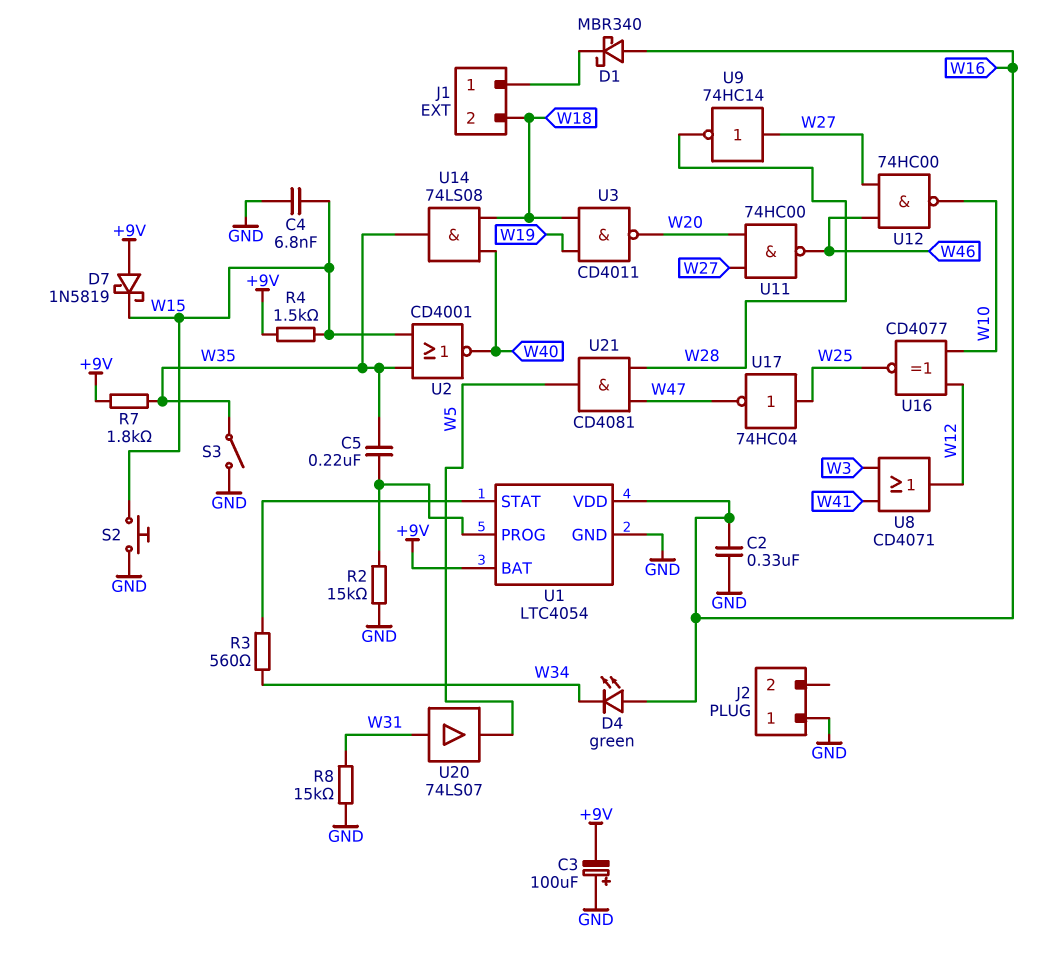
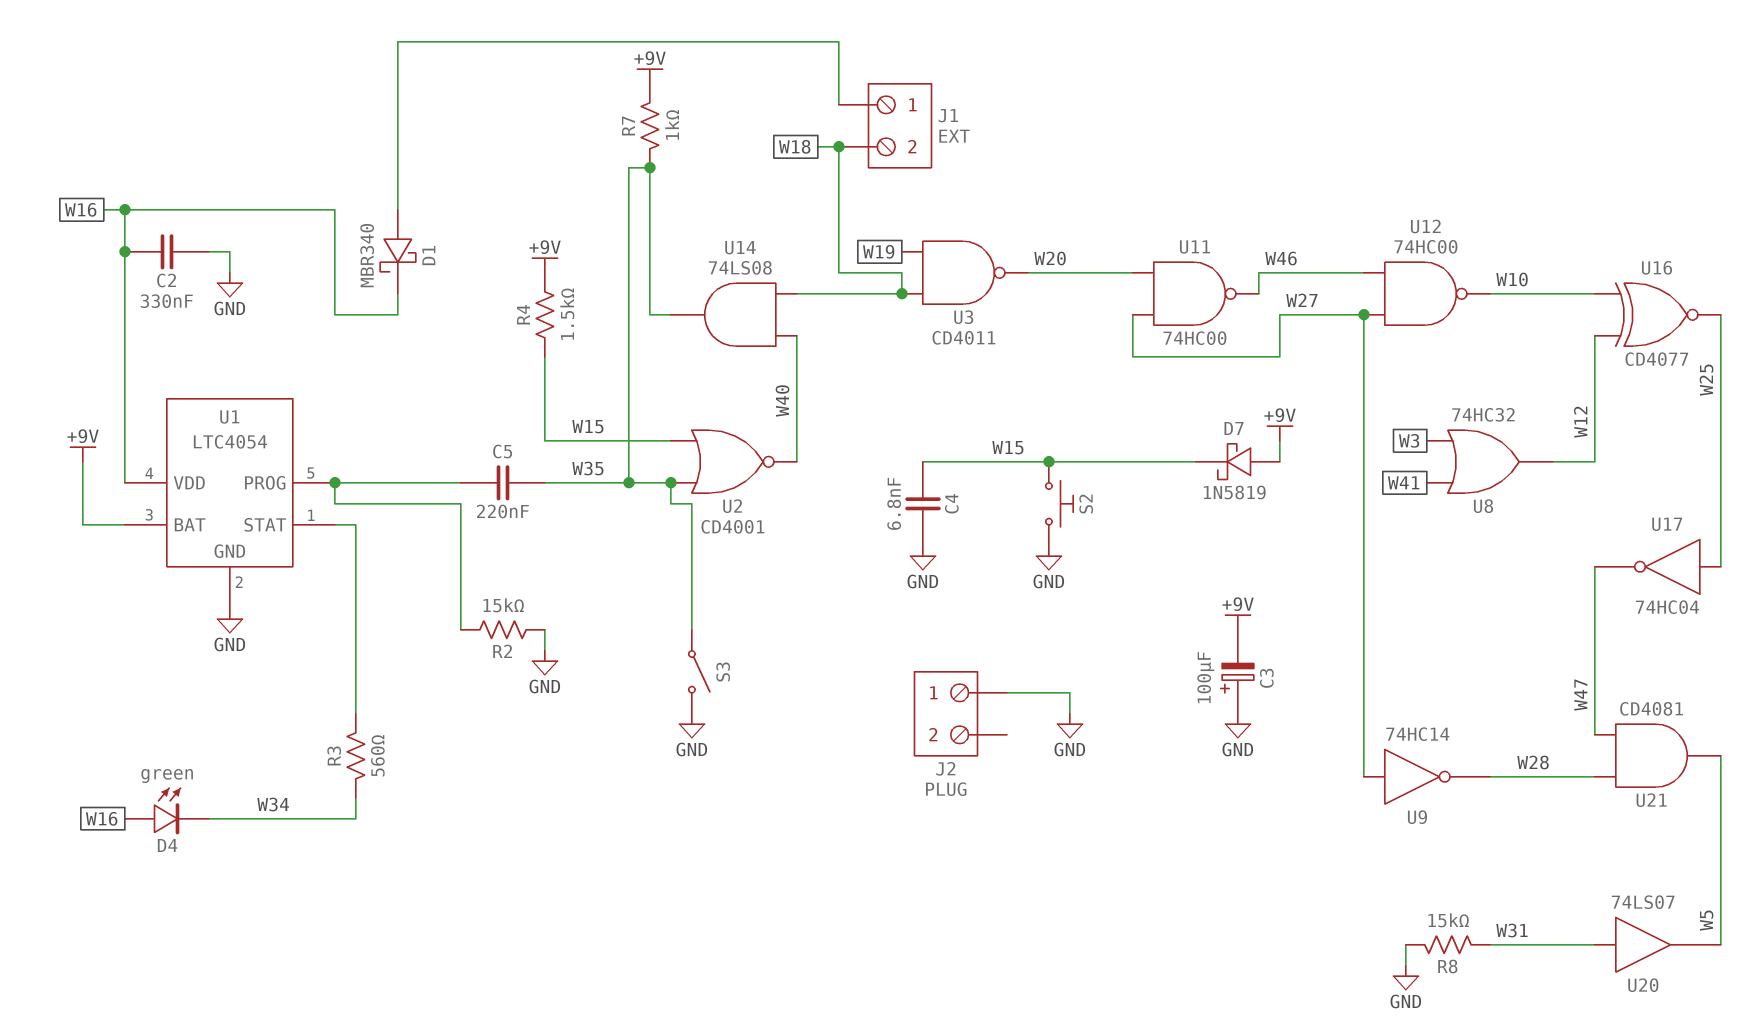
D1: schottky MBR340 (A W16, K J1/1) -> schottky MBR340 (A J1/1, K W16)
R7: 1.8k (+9V, W35) -> 1k (+9V, W35)
U8: OR CD4071 (in W3, in W41, out W12) -> OR 74HC32 (in W3, in W41, out W12)

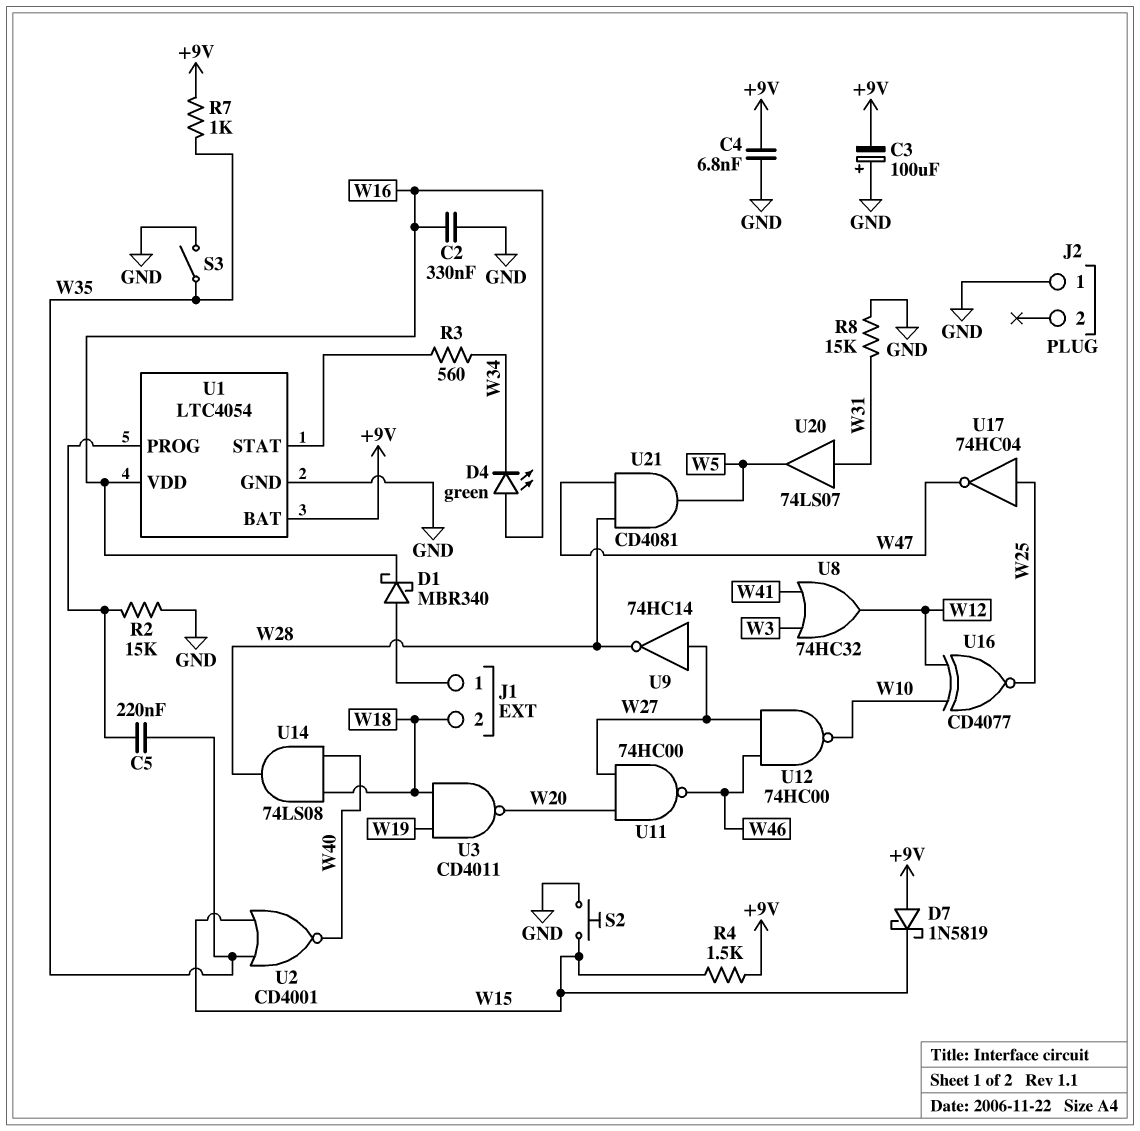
C4: 6.8nF (GND, W15) -> 6.8nF (+9V, GND)
U14: AND 74LS08 (in W18, in W40, out W35) -> AND 74LS08 (in W18, in W40, out W28)

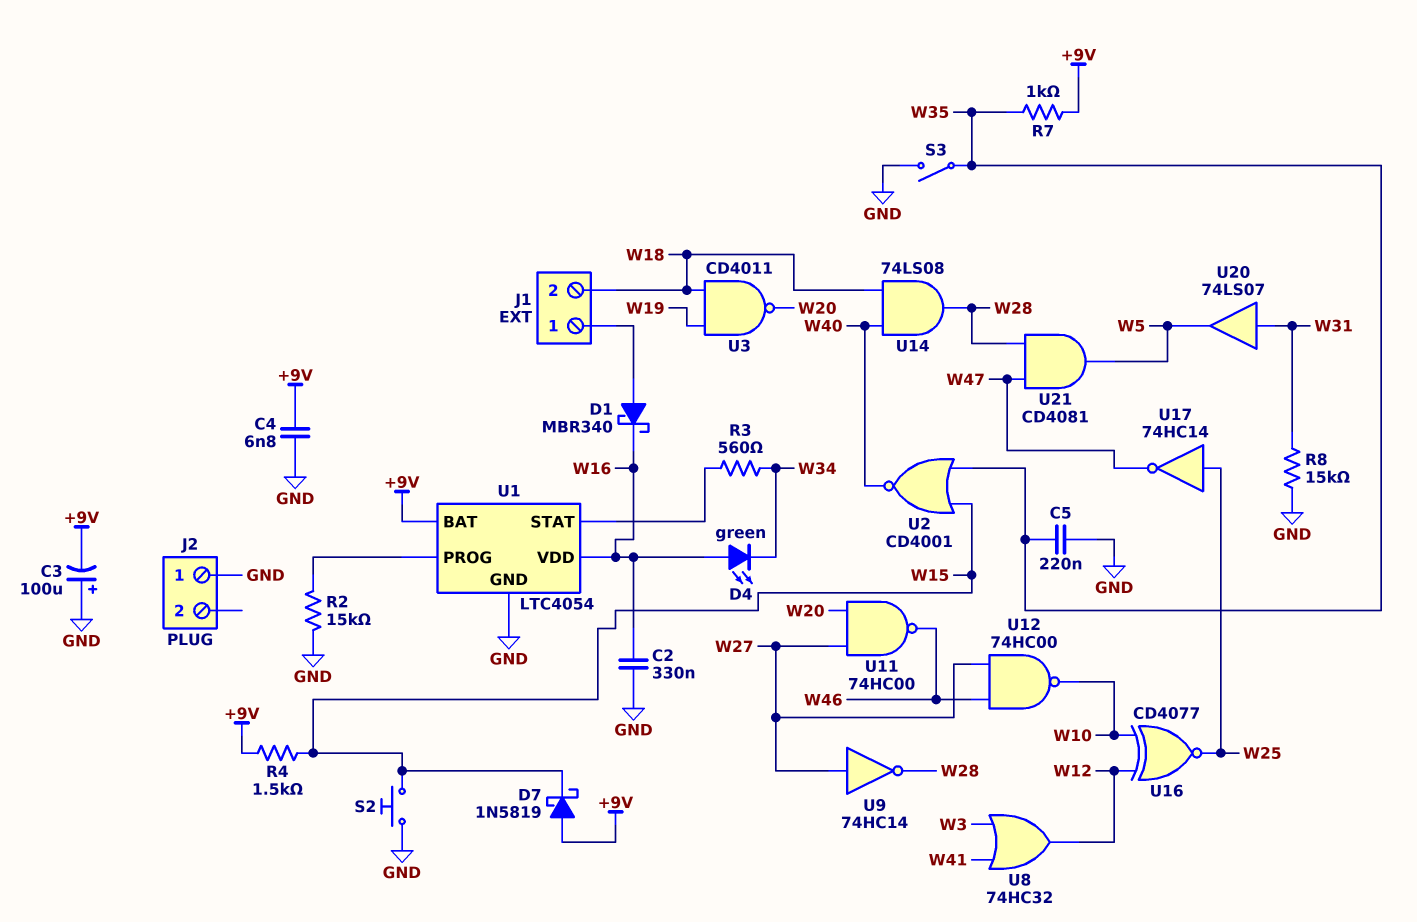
C5: 220nF (U1/PROG, W35) -> 220nF (GND, W35)
U17: NOT 74HC04 (in W25, out W47) -> NOT 74HC14 (in W25, out W47)

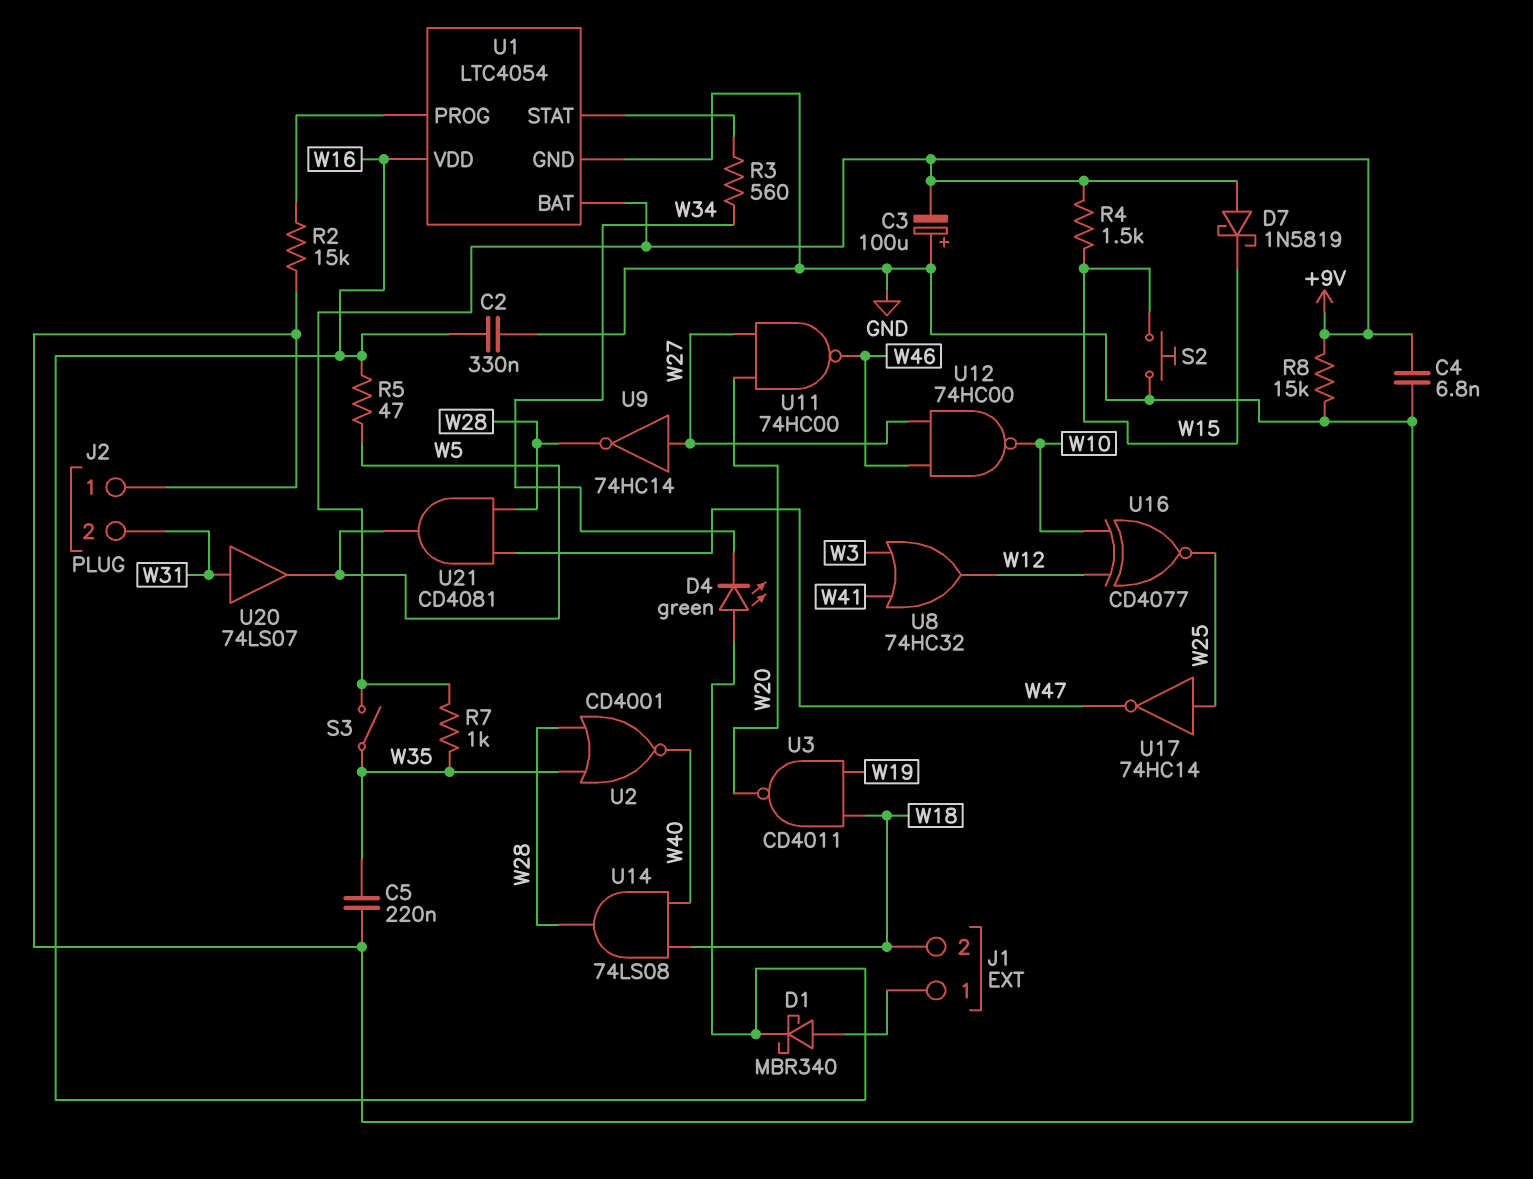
J2 pin 2: none -> W31
R5: none -> 47 (W5, W16)
R8: 15k (GND, W31) -> 15k (+9V, GND)
S3: switch (GND, W35) -> switch (+9V, W35)
U2: NOR CD4001 (in W15, in W35, out W40) -> NOR CD4001 (in W28, in W35, out W40)

